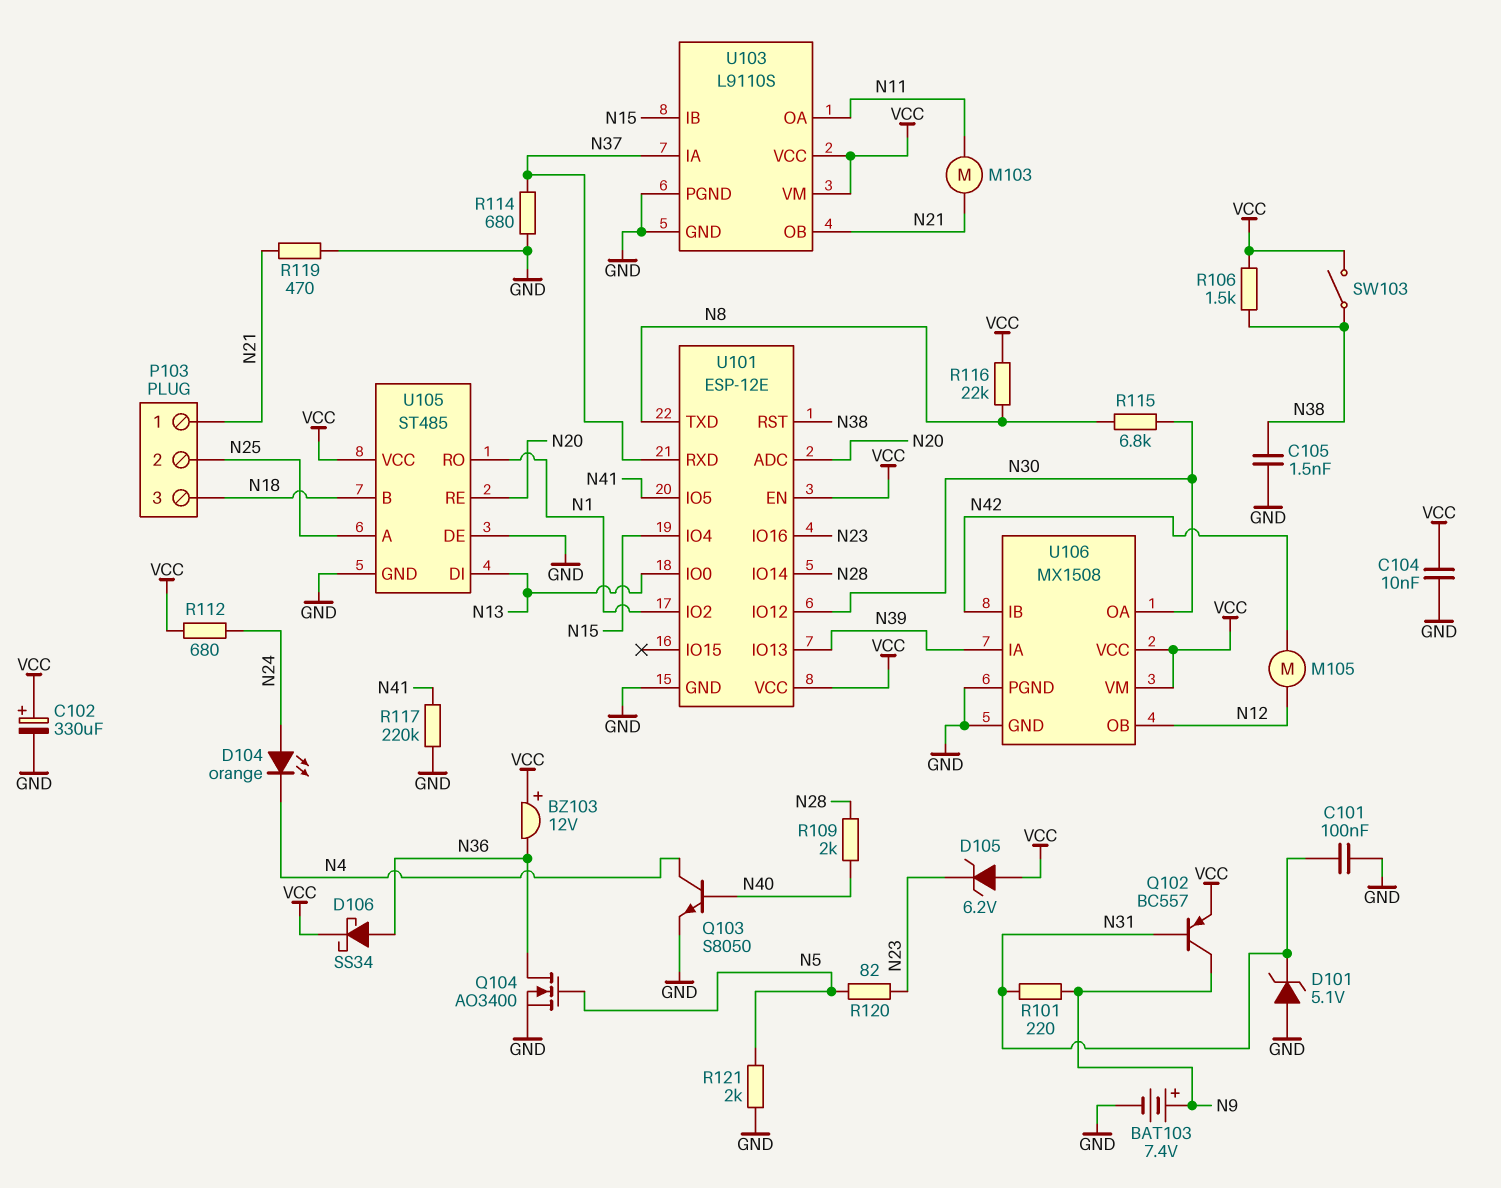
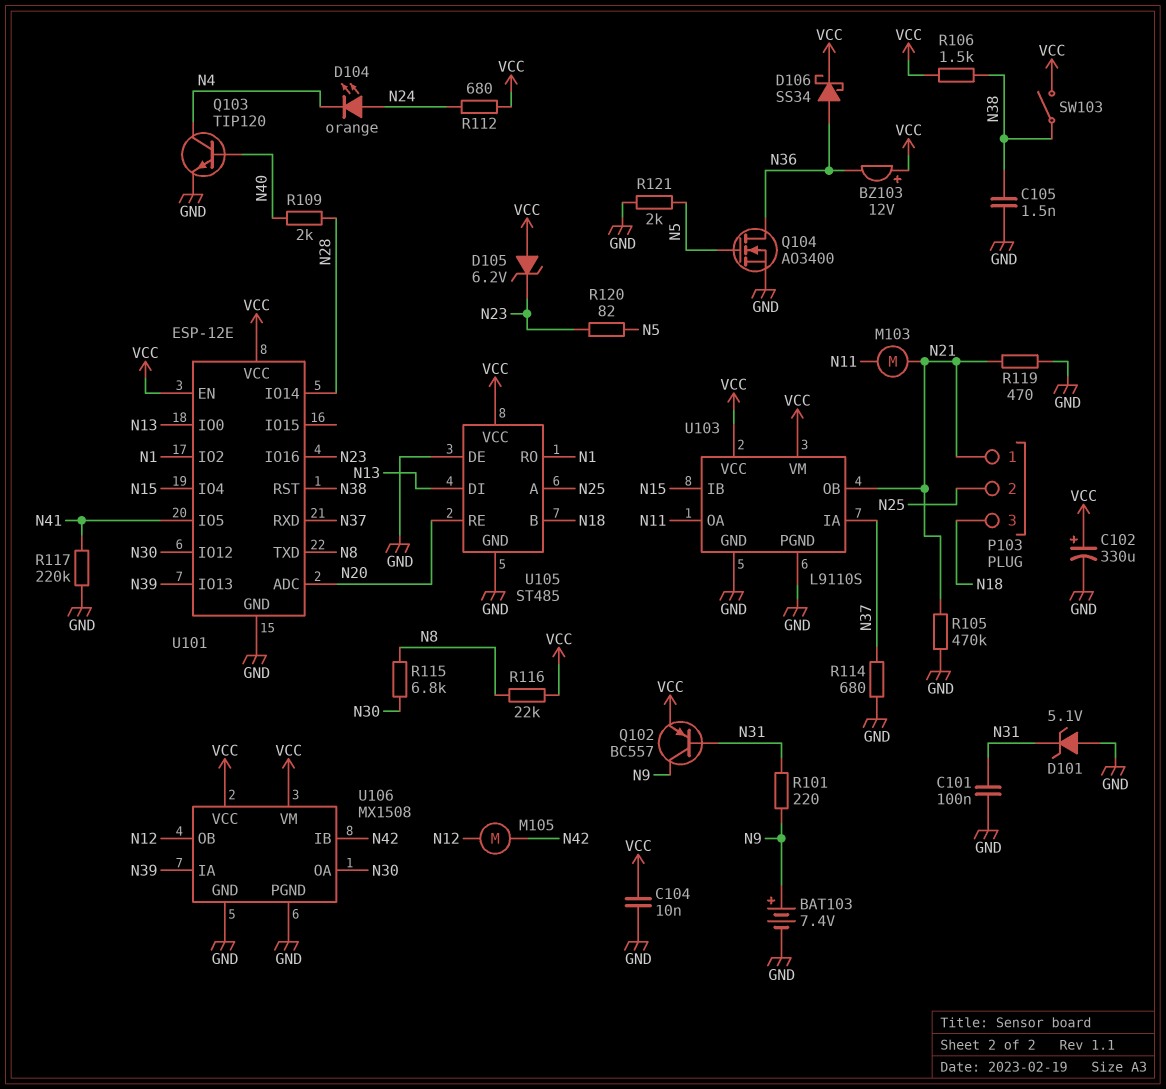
Q103: NPN S8050 (B N40, C N4, E GND) -> NPN TIP120 (B N40, C N4, E GND)
R105: none -> 470k (GND, N21)

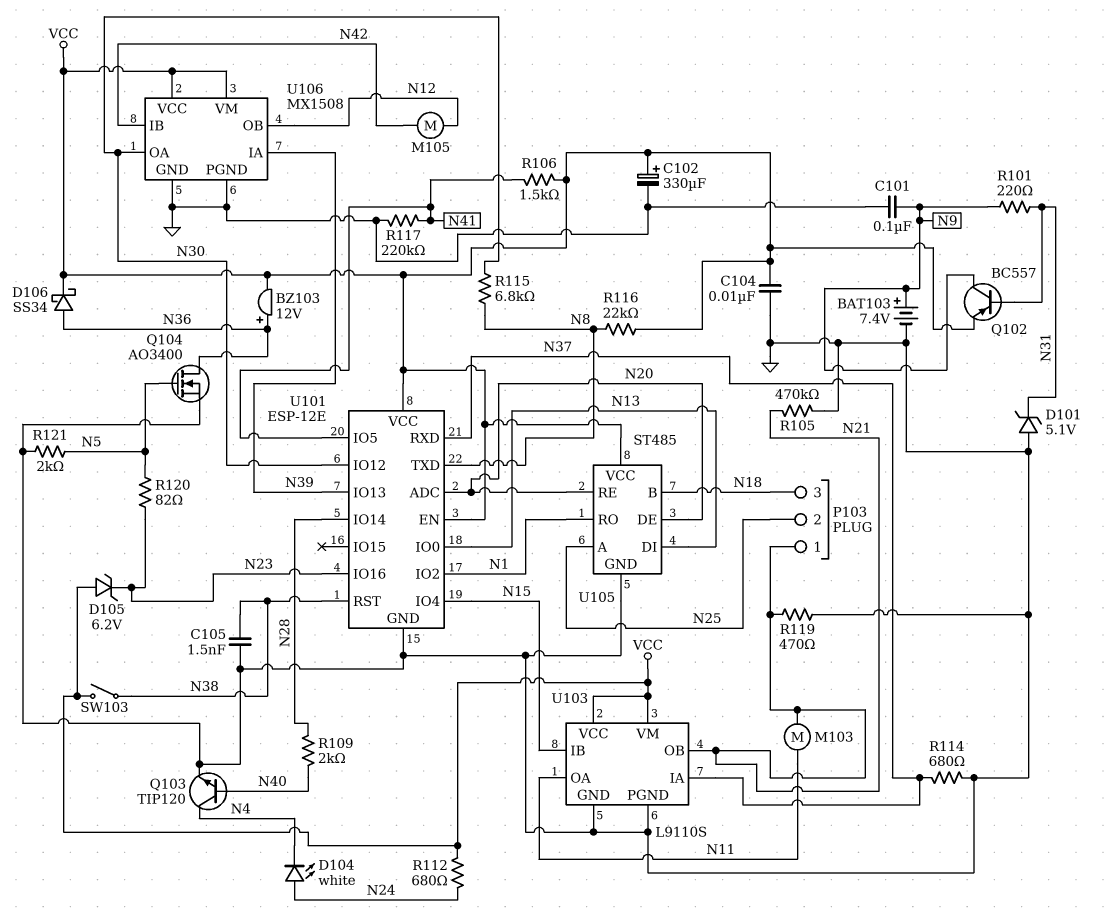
BZ103: buzzer 12V (plus VCC, minus N36) -> buzzer 12V (plus N36, minus VCC)
C101: 100nF (GND, N31) -> 100nF (GND, N9)
D104: LED orange (A N24, K N4) -> LED white (A N24, K N4)
R106: 1.5k (N38, VCC) -> 1.5k (N41, VCC)
U105 pin DE: GND -> N20

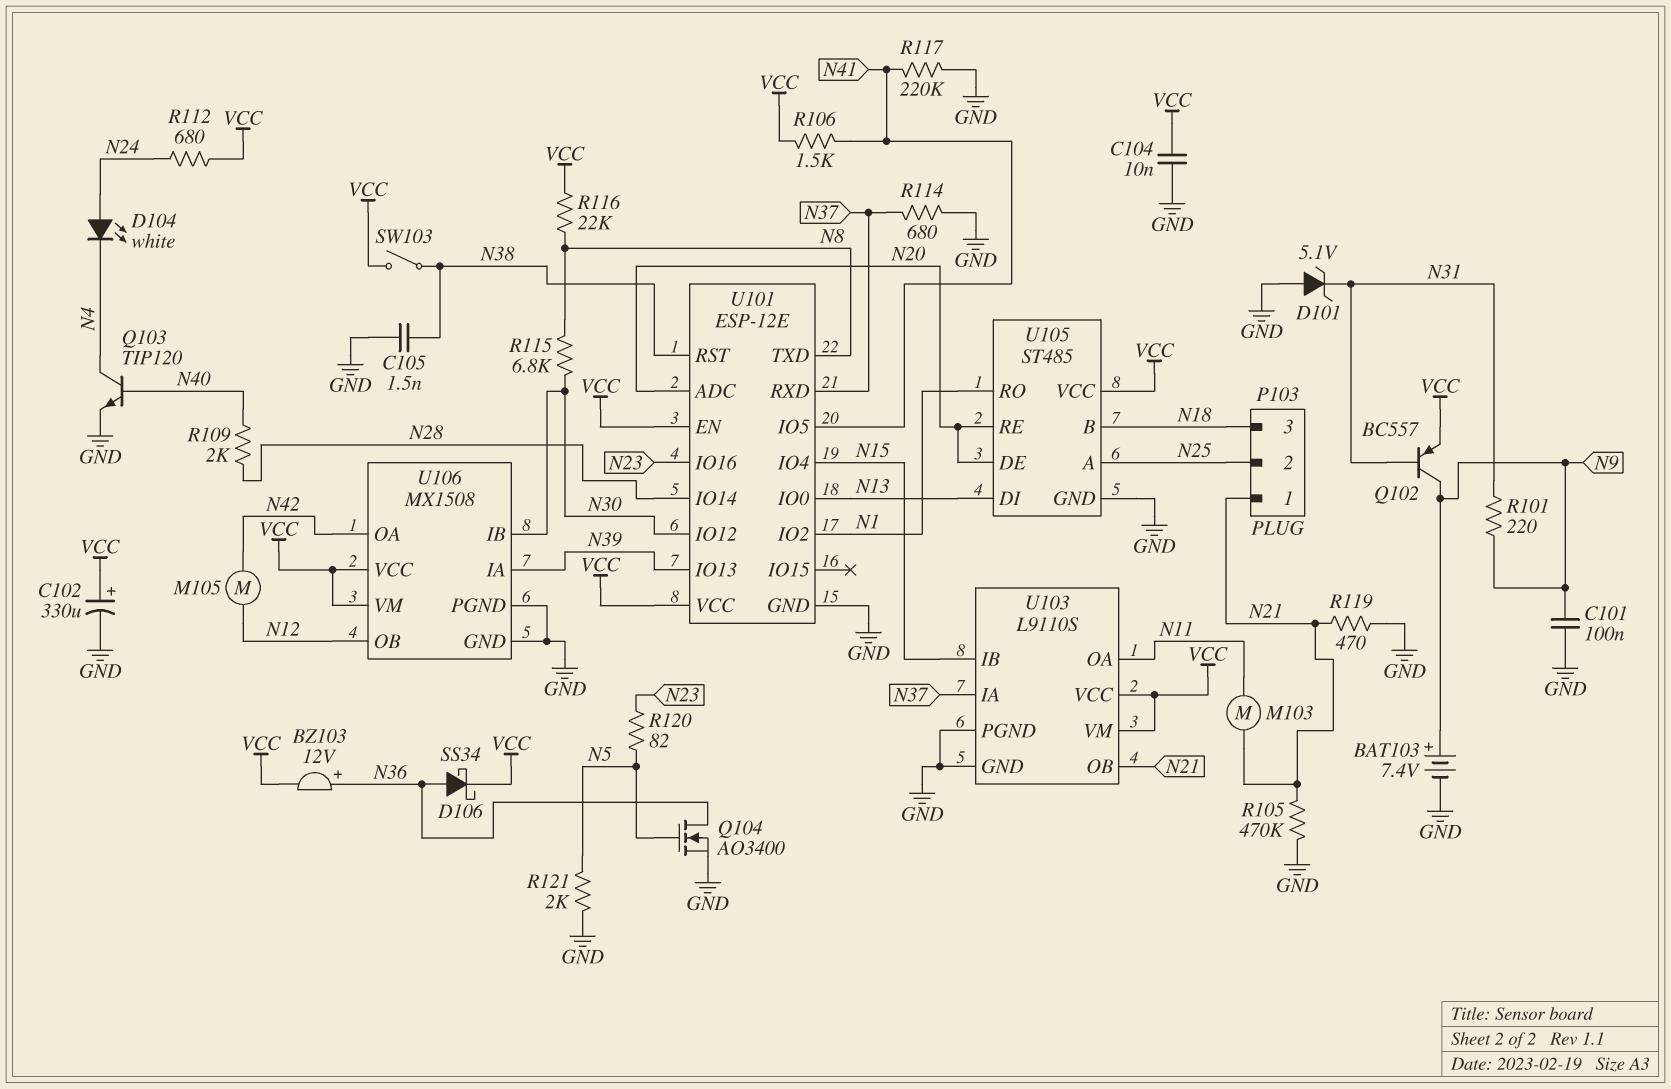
D105: zener 6.2V (A VCC, K N23) -> none
U106 pin IB: N42 -> N30
U106 pin OA: N30 -> N42

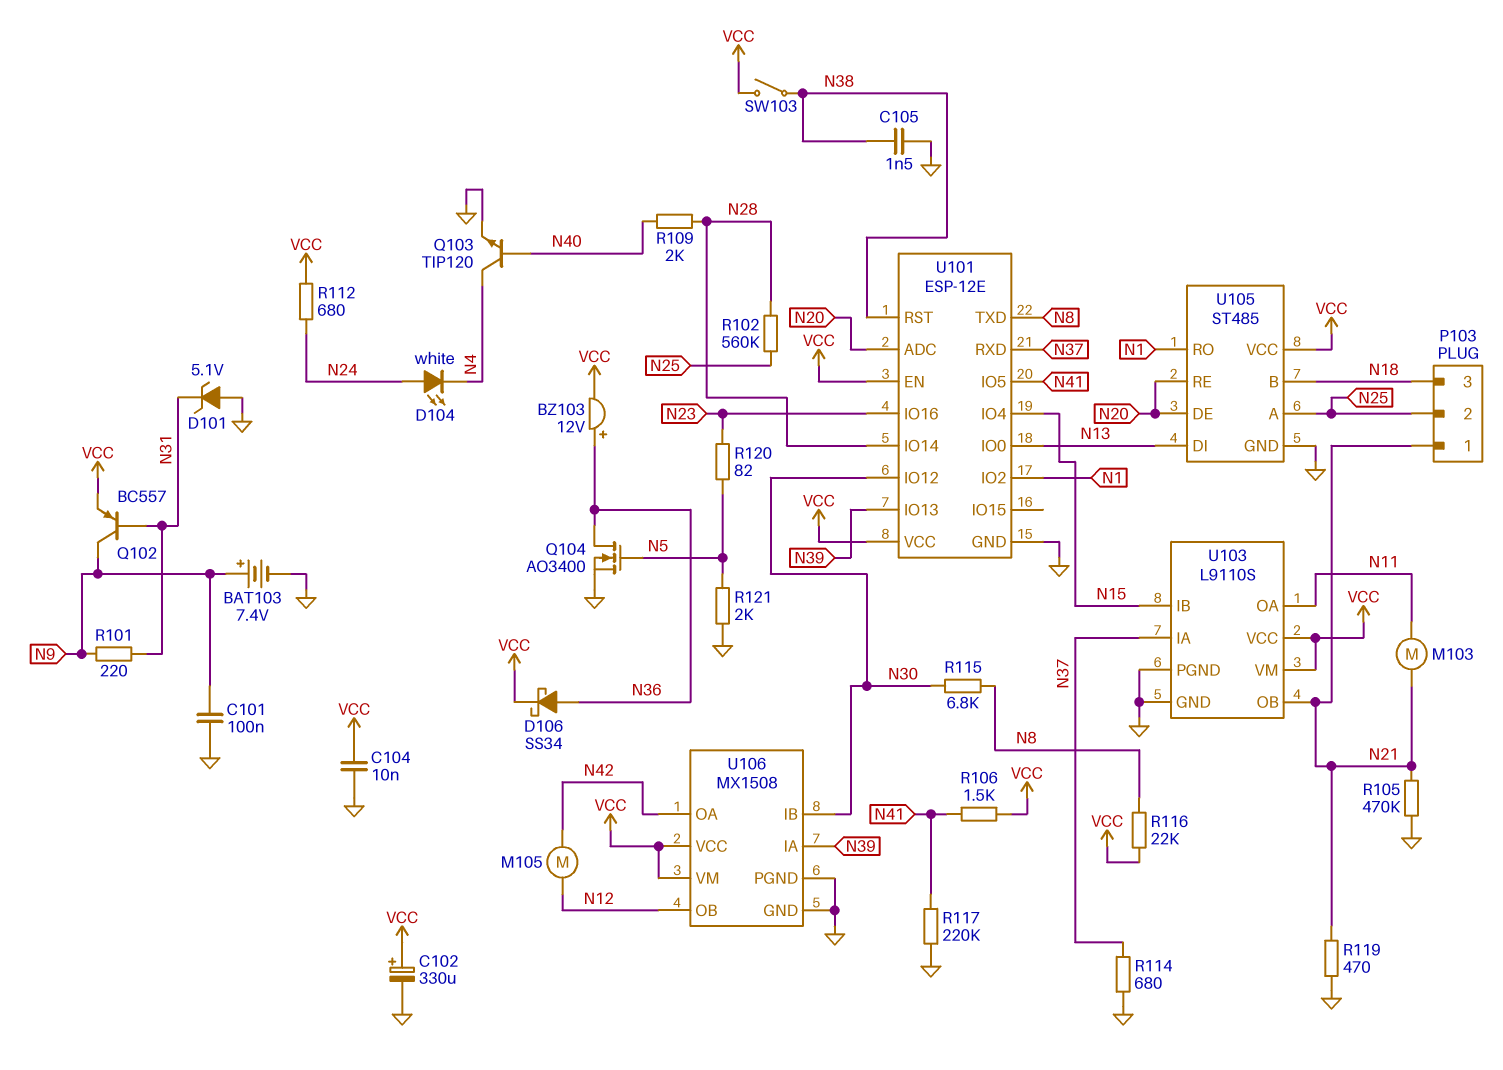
R102: none -> 560k (N25, N28)

